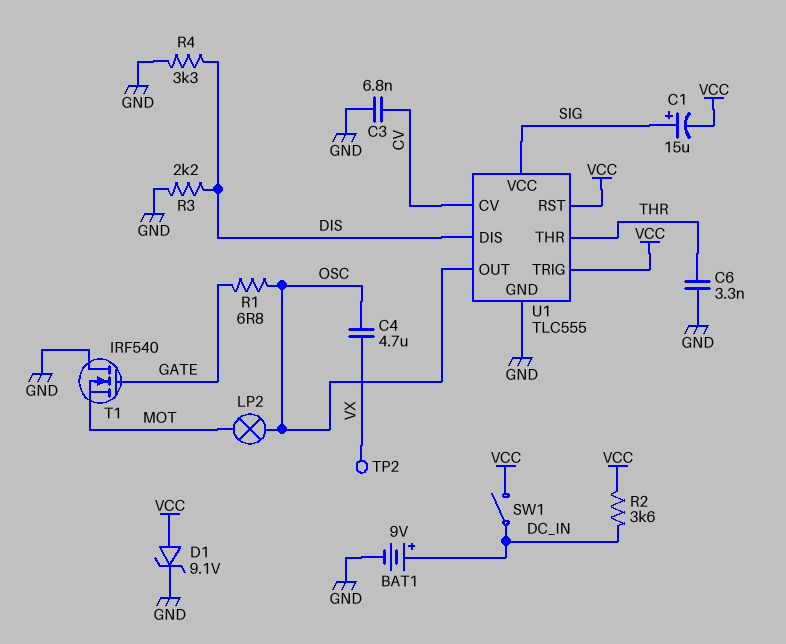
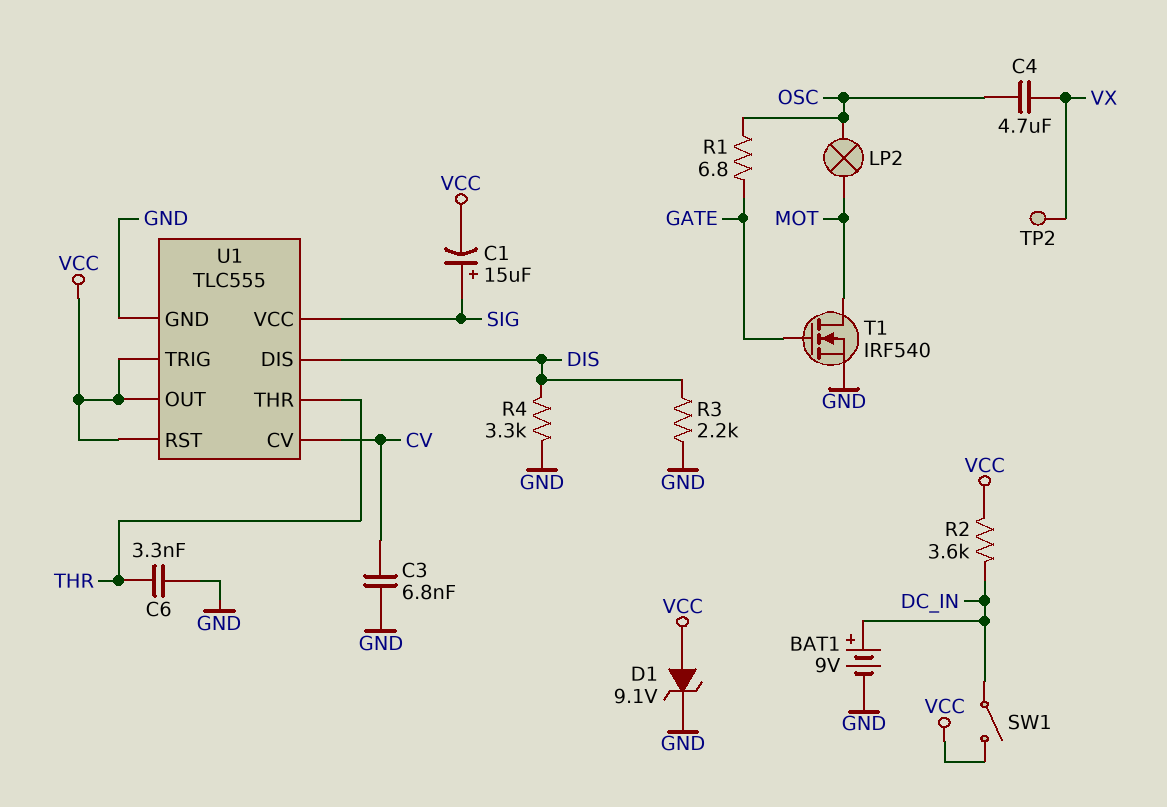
T1: NMOS IRF540 (G GATE, D GND, S MOT) -> NMOS IRF540 (G GATE, D MOT, S GND)
U1 pin OUT: OSC -> VCC

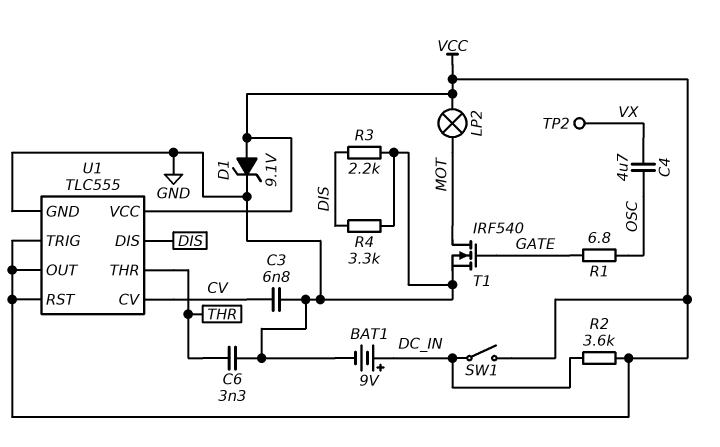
C1: 15uF (plus SIG, minus VCC) -> none
LP2: lamp (MOT, OSC) -> lamp (MOT, VCC)
U1 pin VCC: SIG -> VCC

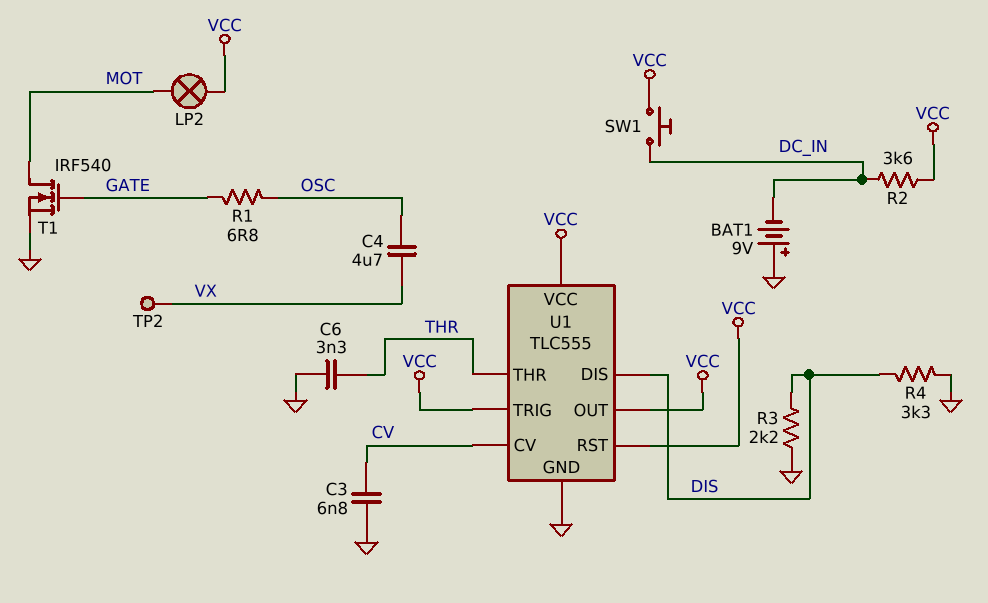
BAT1: 9V (plus DC_IN, minus GND) -> 9V (plus GND, minus DC_IN)
D1: zener 9.1V (A VCC, K GND) -> none
SW1: switch (DC_IN, VCC) -> button (DC_IN, VCC)

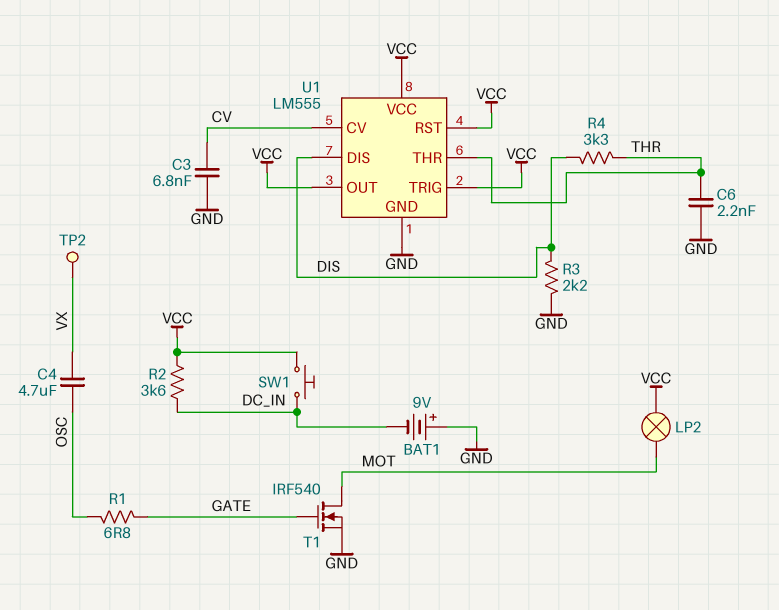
C6: 3.3nF (GND, THR) -> 2.2nF (GND, THR)
R4: 3.3k (DIS, GND) -> 3.3k (DIS, THR)
U1: TLC555 -> LM555

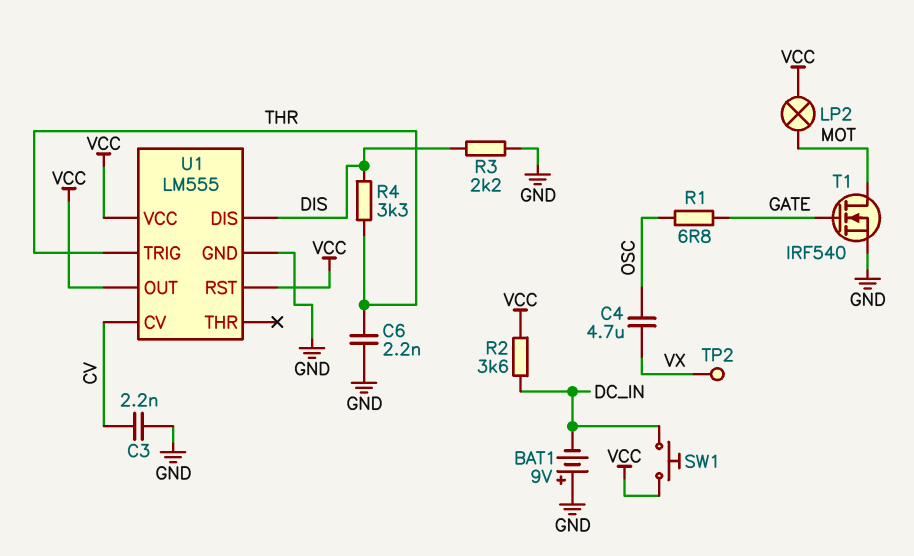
C3: 6.8nF (CV, GND) -> 2.2nF (CV, GND)
U1 pin THR: THR -> none
U1 pin TRIG: VCC -> THR

